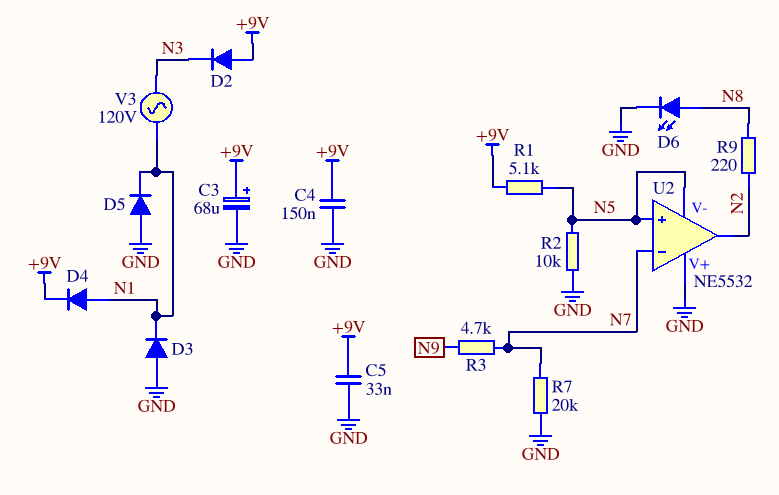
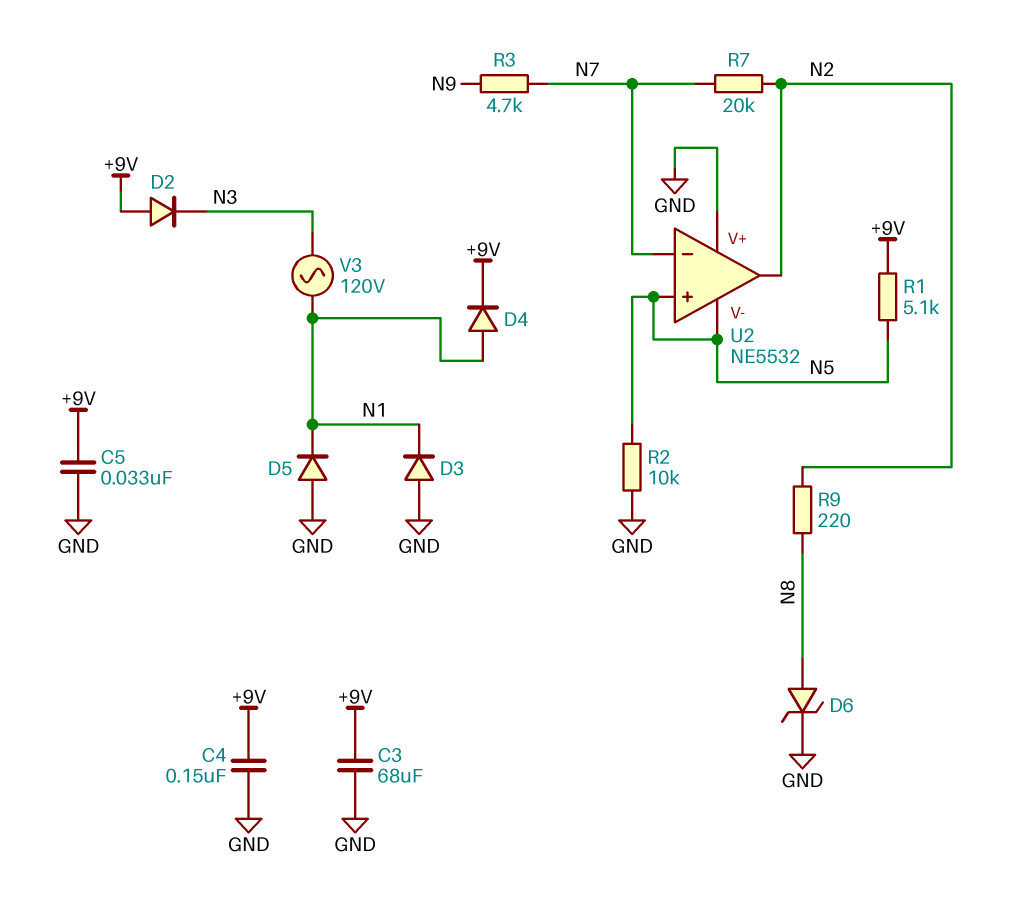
C3: 68uF (plus +9V, minus GND) -> 68uF (+9V, GND)
D6: LED (A N8, K GND) -> zener (A N8, K GND)
R7: 20k (GND, N7) -> 20k (N2, N7)

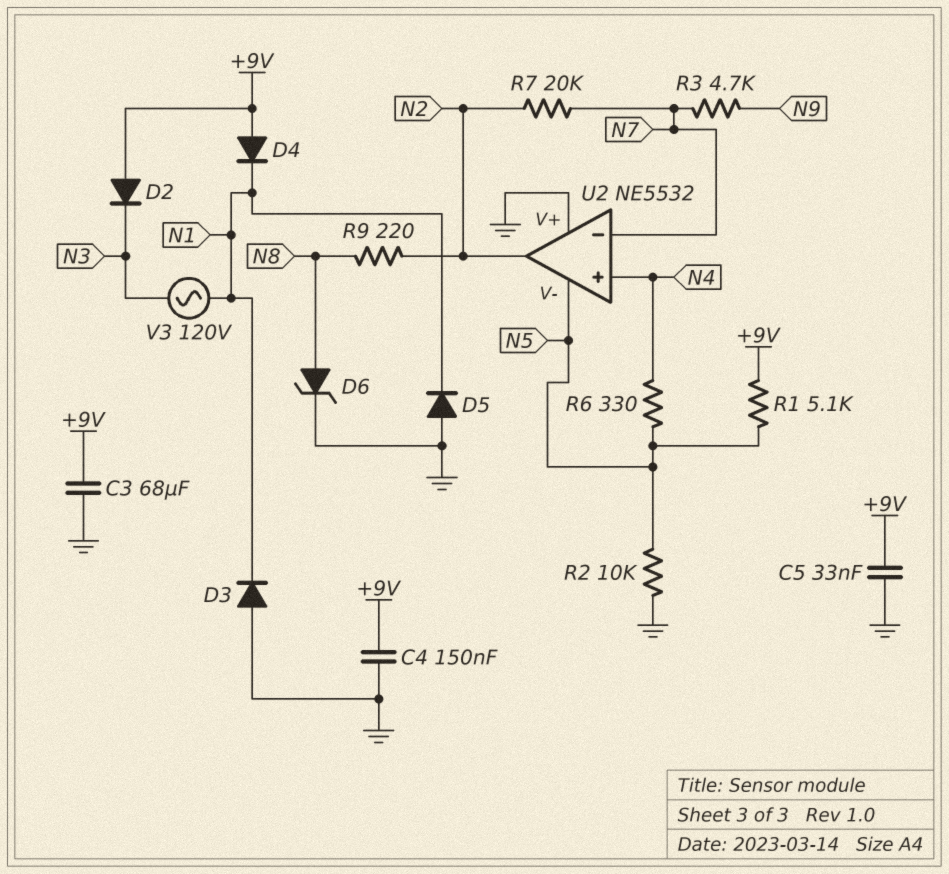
D4: diode (A N1, K +9V) -> diode (A +9V, K N1)
R6: none -> 330 (N4, N5)
U2 pin in+: N5 -> N4

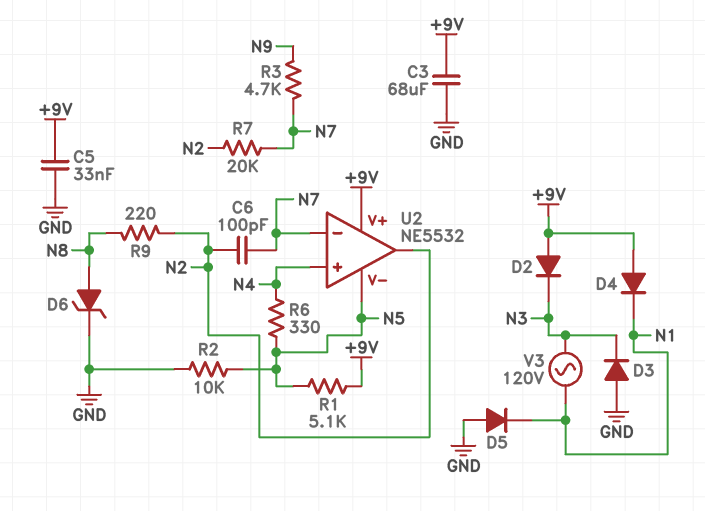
C4: 150nF (+9V, GND) -> none
C6: none -> 100pF (N2, N7)
D3: diode (A GND, K N1) -> diode (A GND, K N3)
U2 pin V+: GND -> +9V

